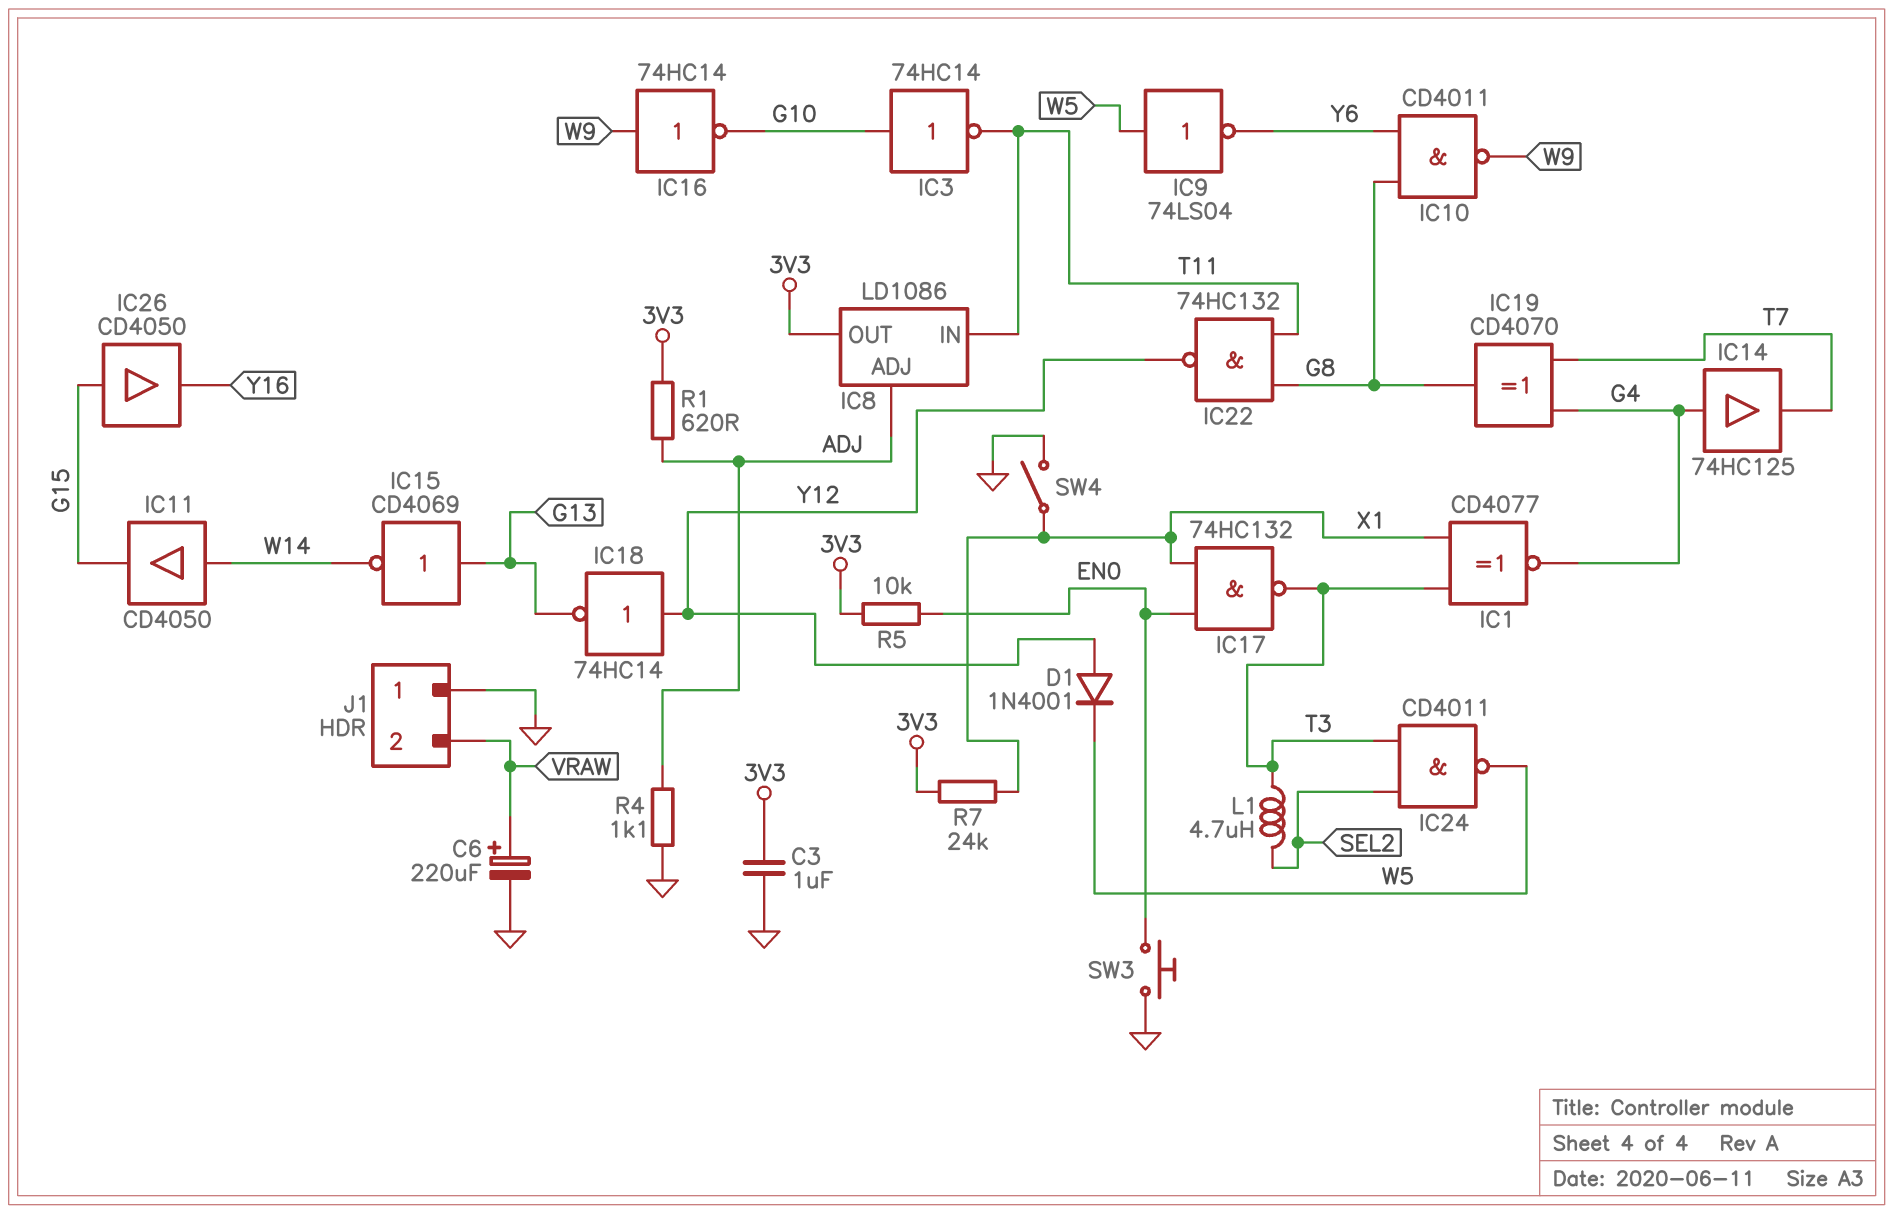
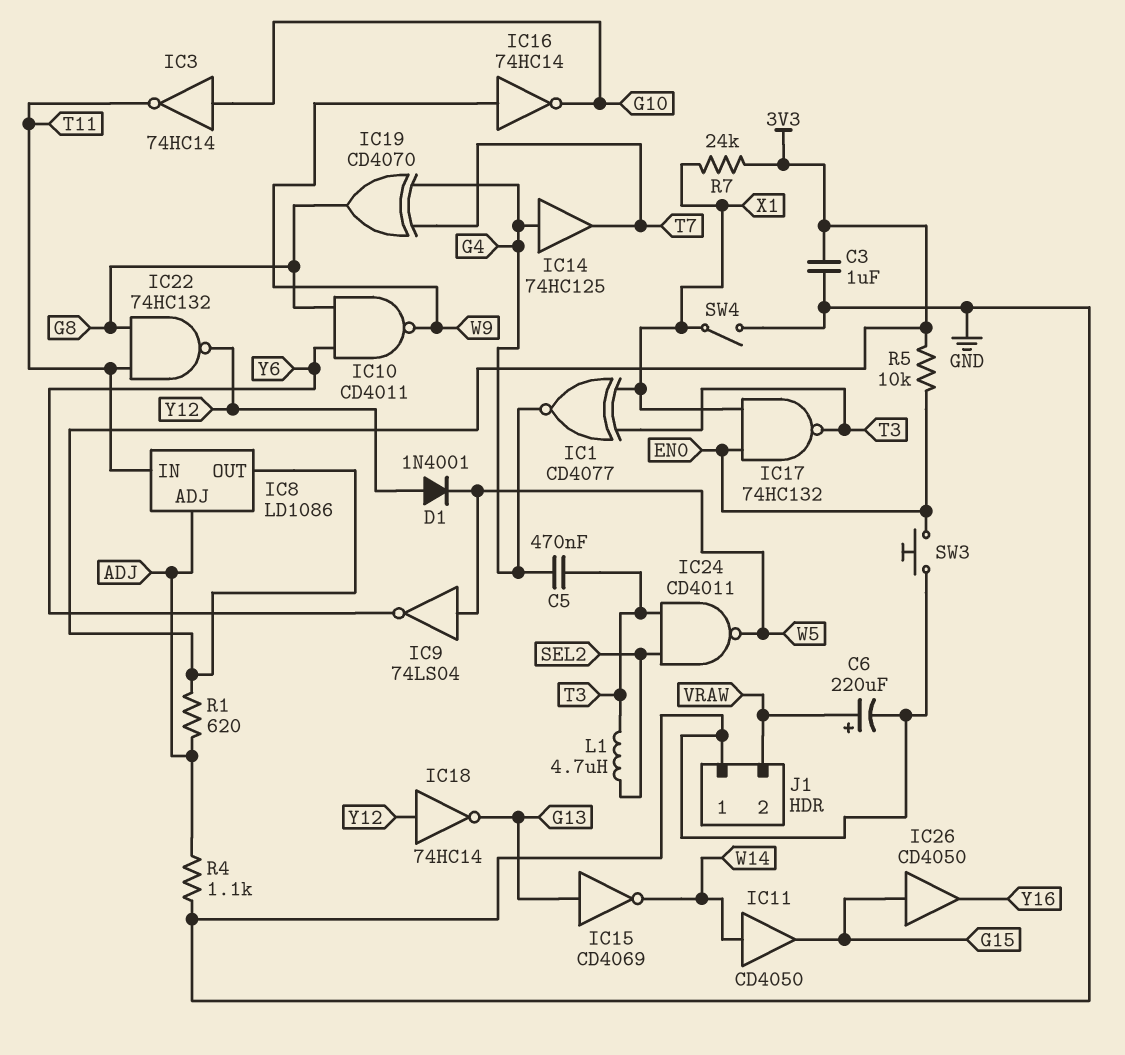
C5: none -> 470nF (G4, T3)

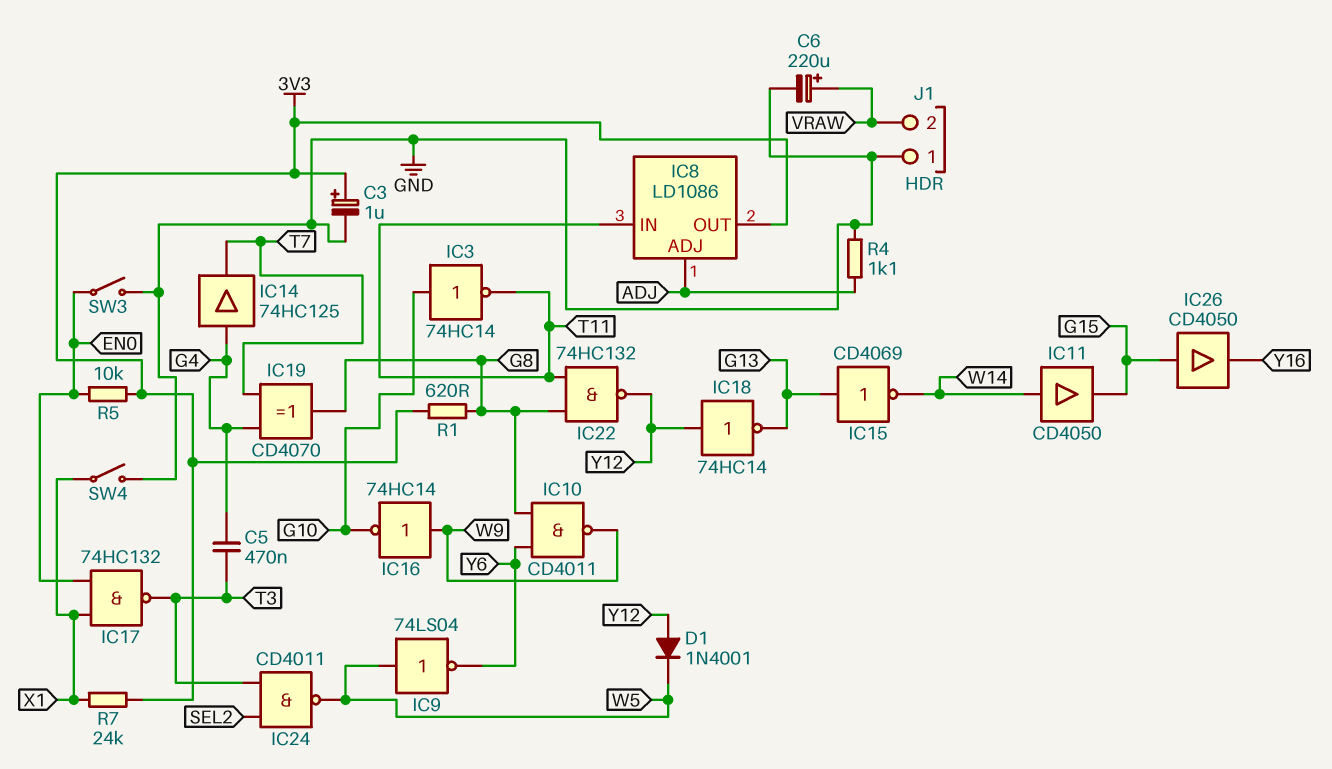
C3: 1uF (3V3, GND) -> 1uF (plus 3V3, minus GND)
IC1: XNOR CD4077 (in T3, in X1, out G4) -> none
L1: 4.7uH (SEL2, T3) -> none
R1: 620 (3V3, ADJ) -> 620 (3V3, G8)
SW3: button (EN0, GND) -> switch (EN0, GND)

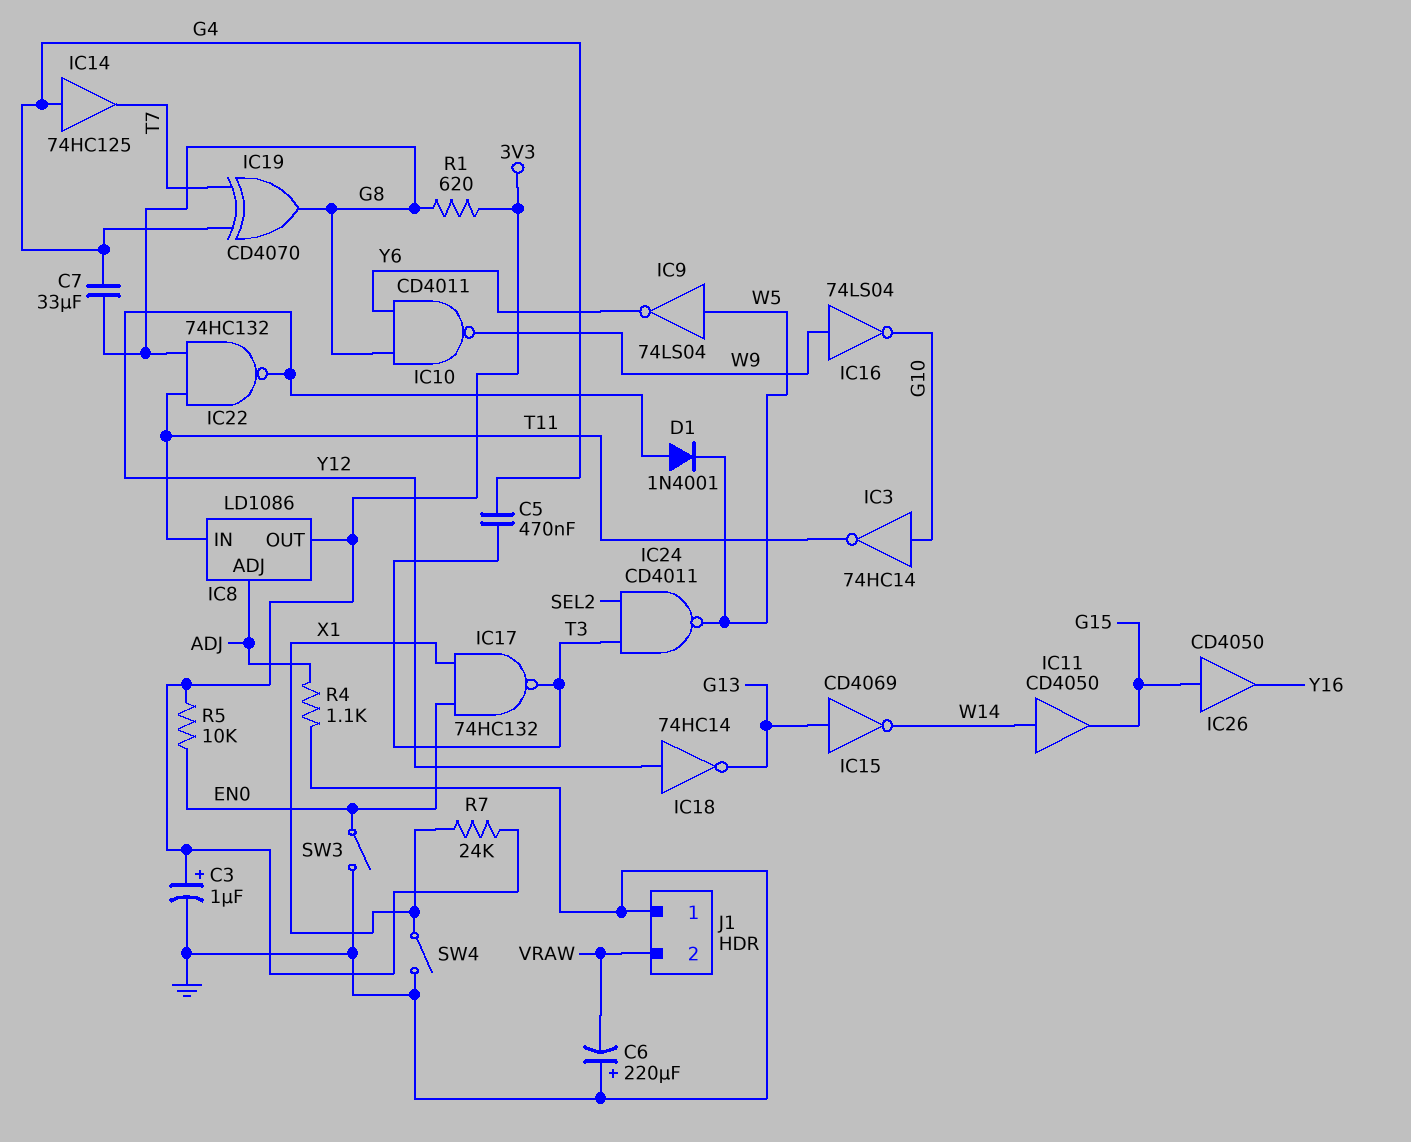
C6: 220uF (plus VRAW, minus GND) -> 220uF (plus GND, minus VRAW)
C7: none -> 33uF (G4, G8)
IC16: NOT 74HC14 (in W9, out G10) -> NOT 74LS04 (in W9, out G10)

